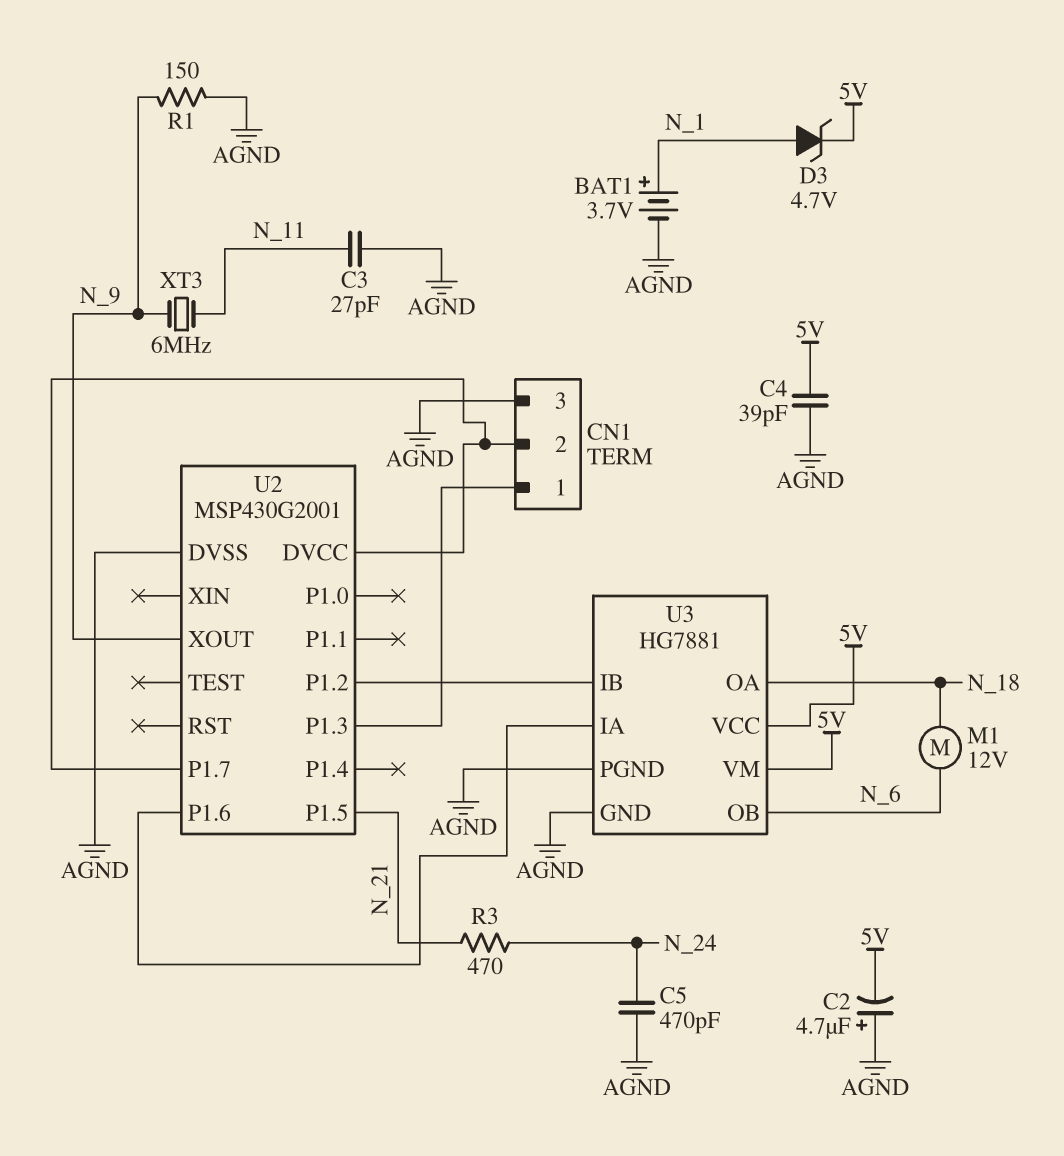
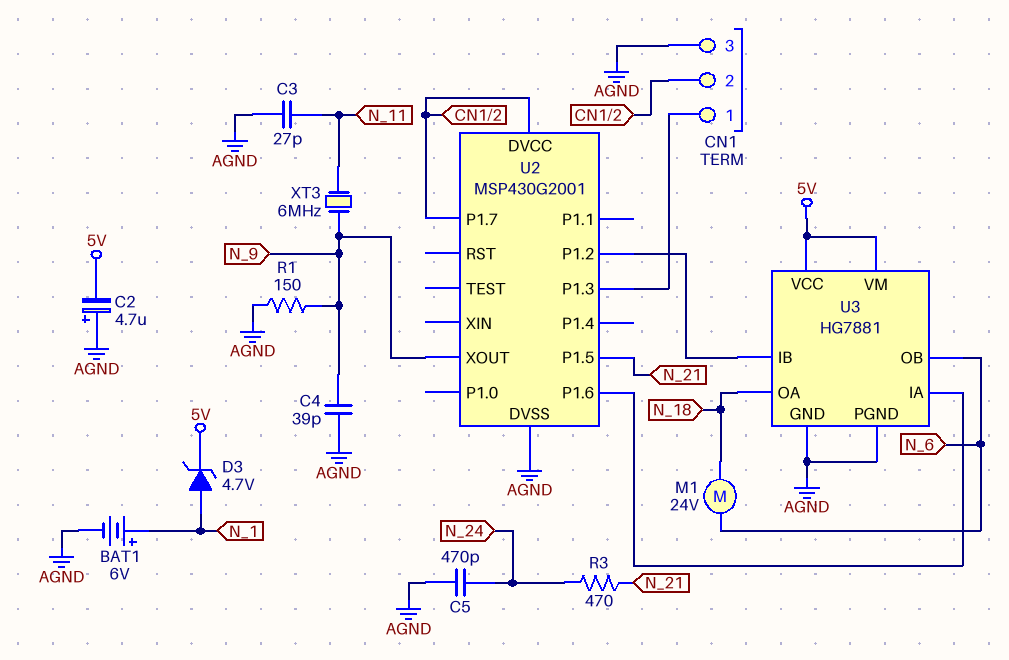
BAT1: 3.7V (plus N_1, minus AGND) -> 6V (plus N_1, minus AGND)
C4: 39pF (5V, AGND) -> 39pF (AGND, N_9)
M1: motor 12V (N_6, N_18) -> motor 24V (N_6, N_18)

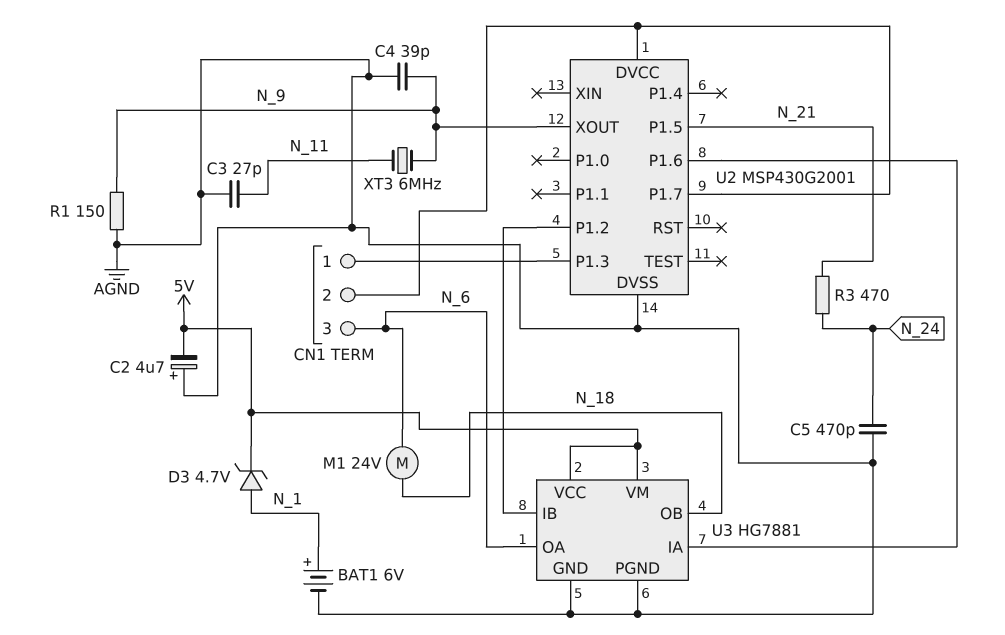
CN1 pin 3: AGND -> N_6
U3 pin OA: N_18 -> N_6
U3 pin OB: N_6 -> N_18

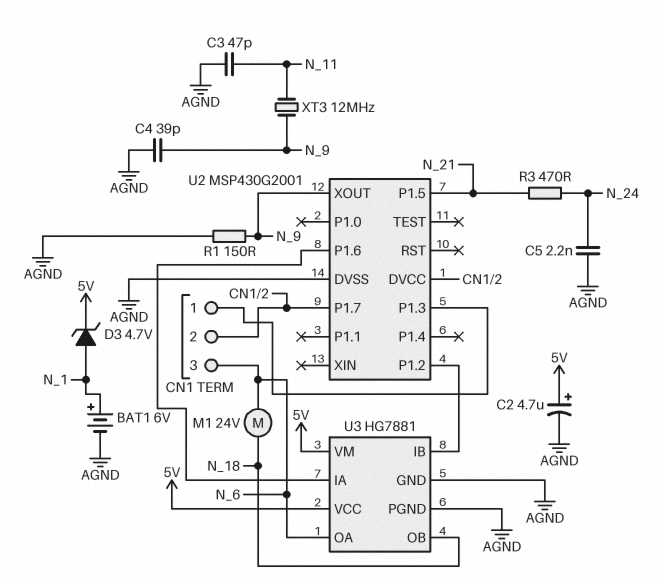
C2: 4.7uF (plus AGND, minus 5V) -> 4.7uF (plus 5V, minus AGND)
C3: 27pF (AGND, N_11) -> 47pF (AGND, N_11)
C5: 470pF (AGND, N_24) -> 2.2nF (AGND, N_24)
XT3: 6MHz (N_9, N_11) -> 12MHz (N_9, N_11)

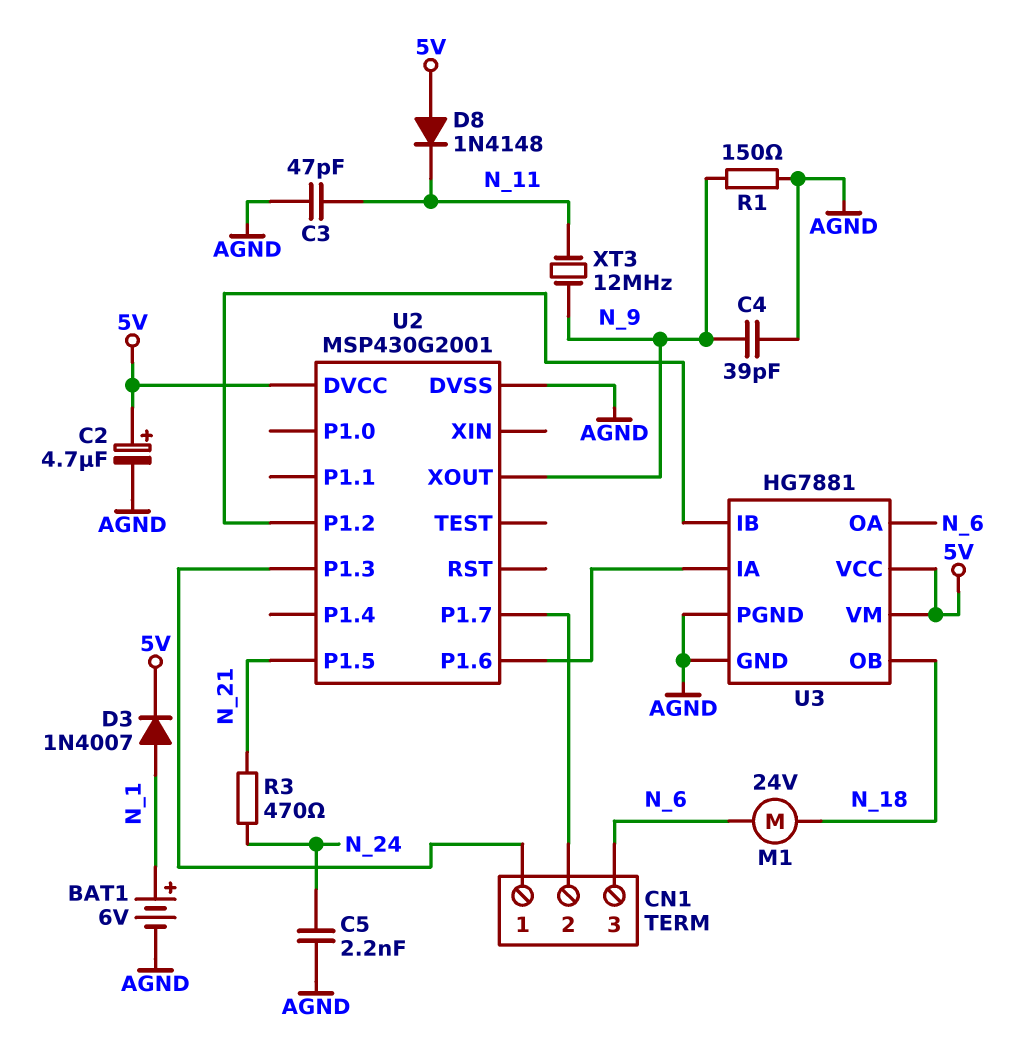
D3: zener 4.7V (A N_1, K 5V) -> diode 1N4007 (A N_1, K 5V)
D8: none -> diode 1N4148 (A 5V, K N_11)
U2 pin DVCC: CN1/2 -> 5V

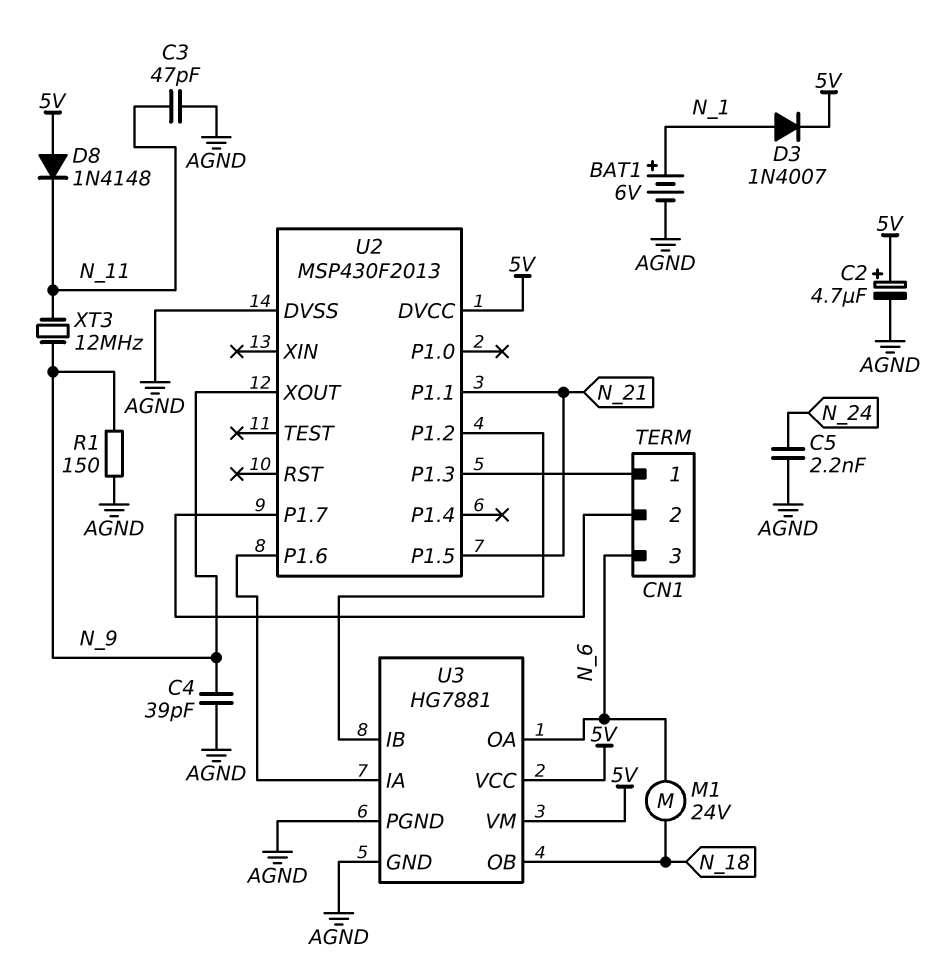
R3: 470 (N_21, N_24) -> none
U2: MSP430G2001 -> MSP430F2013
U2 pin P1.1: none -> N_21

